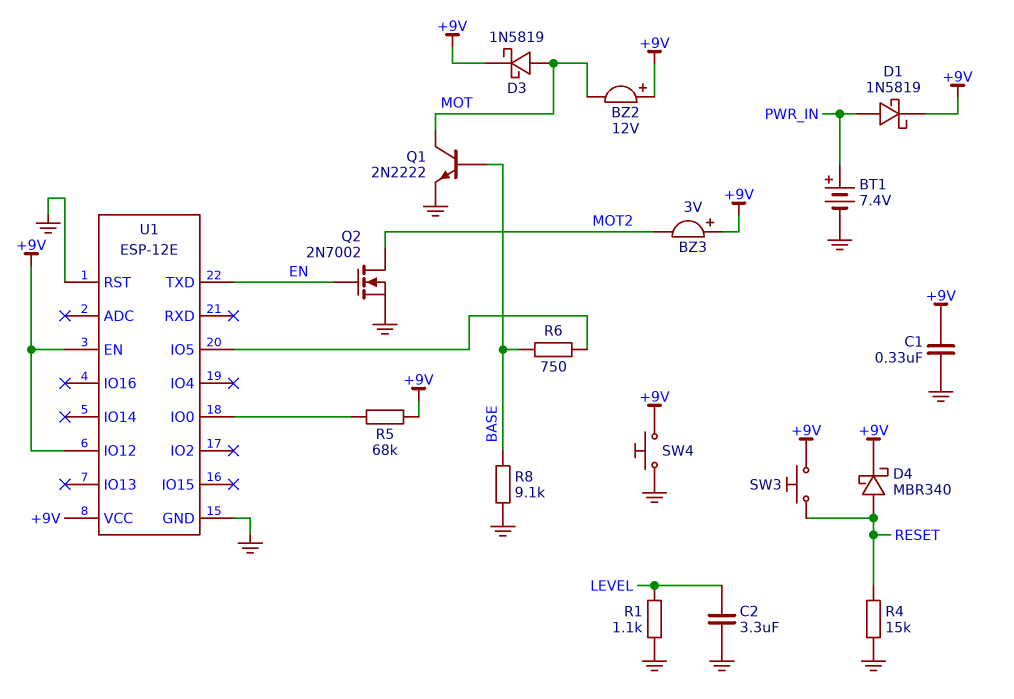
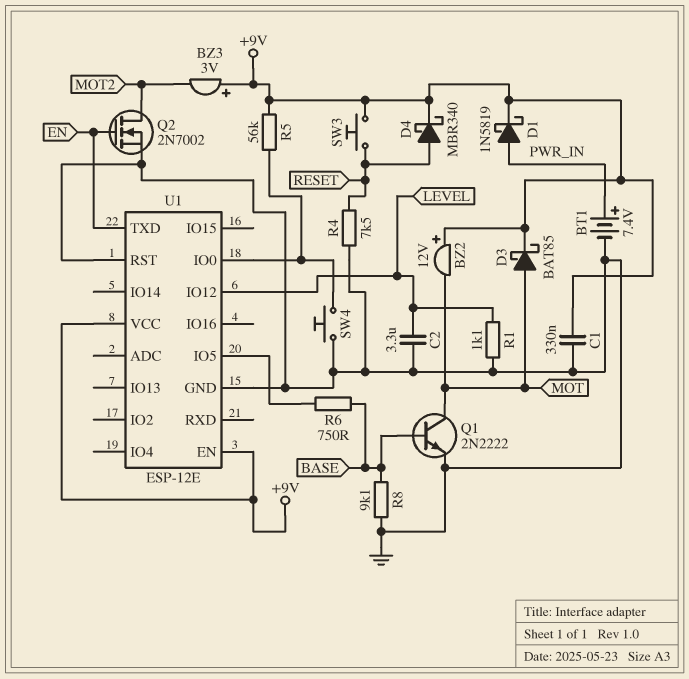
D3: schottky 1N5819 (A MOT, K +9V) -> schottky BAT85 (A MOT, K +9V)
R4: 15k (GND, RESET) -> 7.5k (GND, RESET)
R5: 68k (+9V, U1/IO0) -> 56k (+9V, U1/IO0)
SW4: button (+9V, GND) -> button (GND, U1/IO0)
U1 pin IO12: +9V -> LEVEL

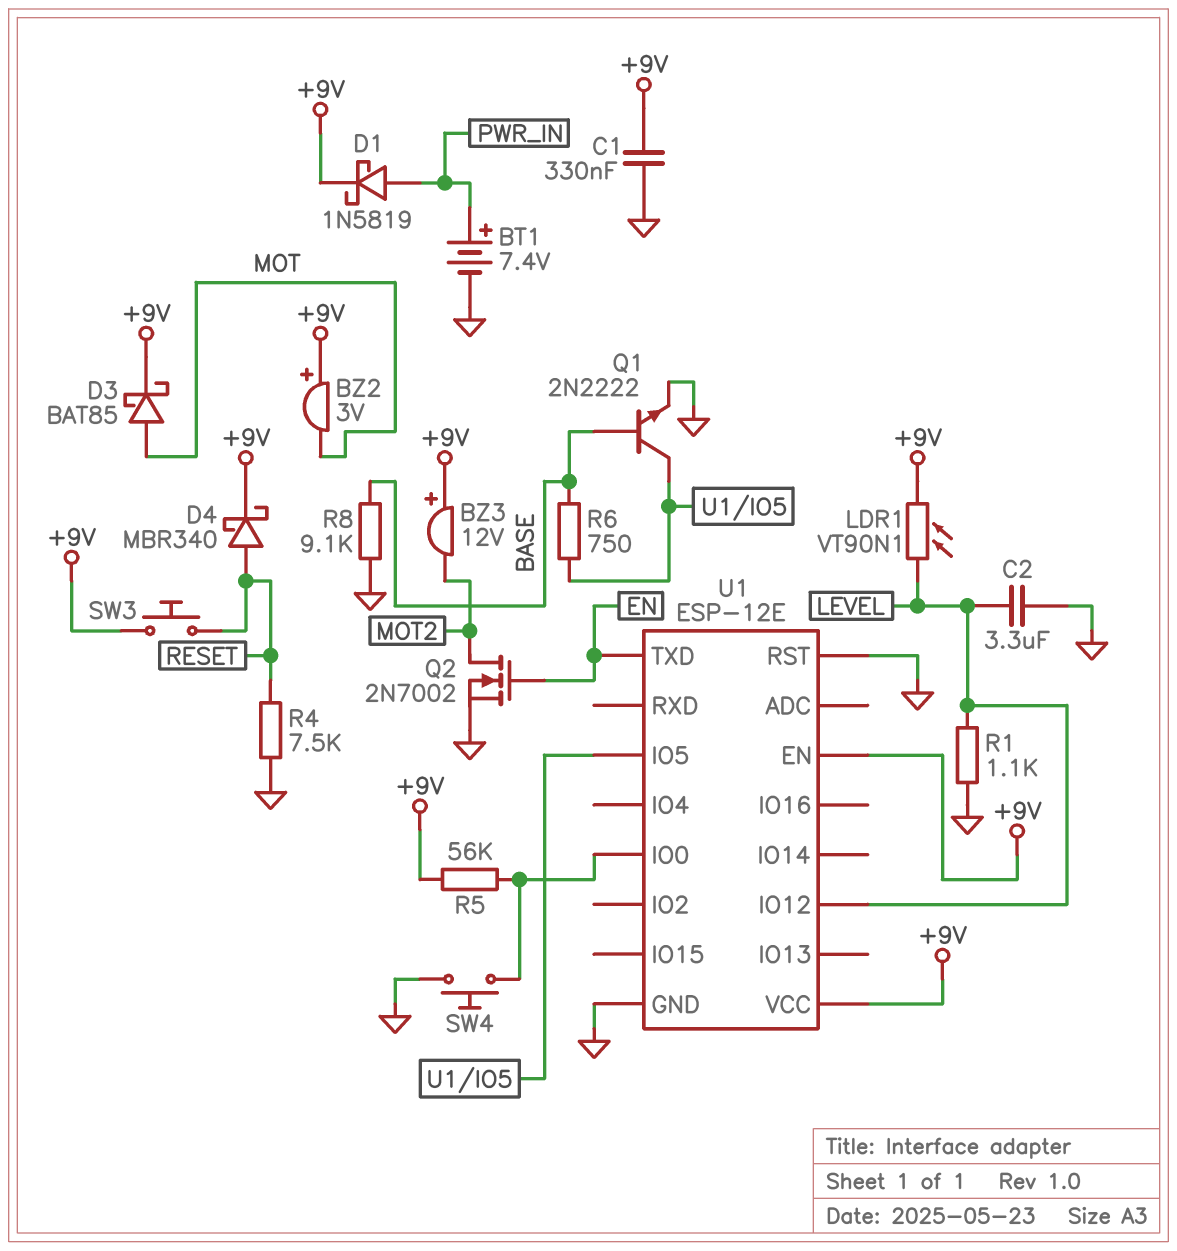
BZ2: buzzer 12V (plus +9V, minus MOT) -> buzzer 3V (plus +9V, minus MOT)
BZ3: buzzer 3V (plus +9V, minus MOT2) -> buzzer 12V (plus +9V, minus MOT2)
LDR1: none -> VT90N1 (+9V, LEVEL)
Q1: NPN 2N2222 (B BASE, C MOT, E GND) -> NPN 2N2222 (B BASE, C U1/IO5, E GND)

